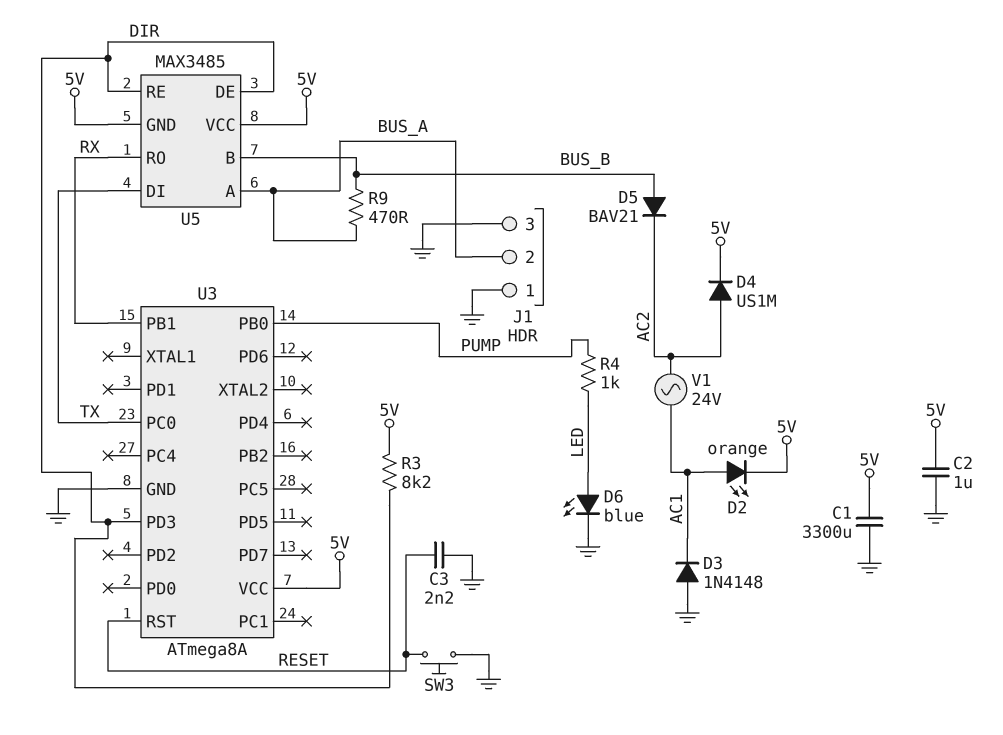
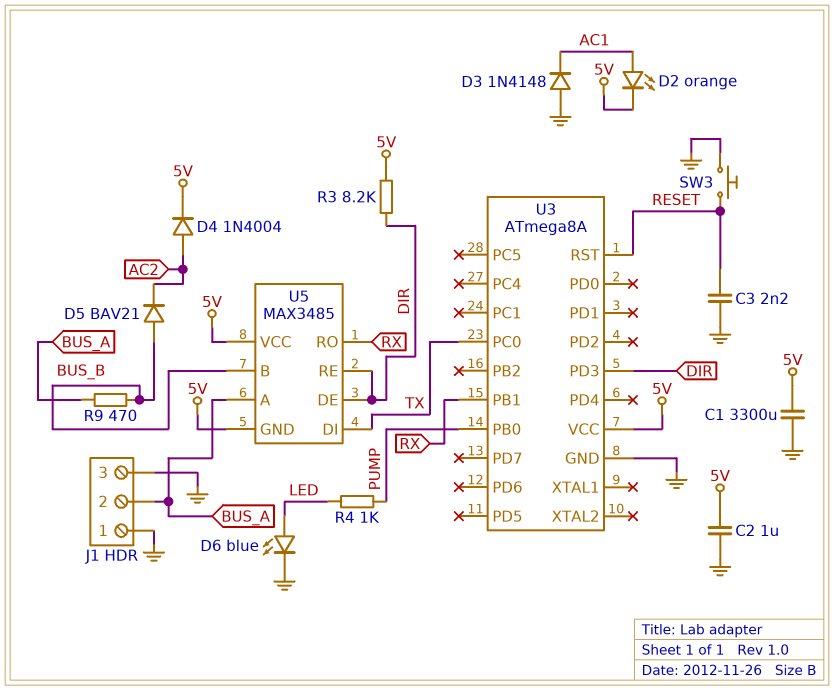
D4: diode US1M (A AC2, K 5V) -> diode 1N4004 (A AC2, K 5V)
V1: AC 24V (AC1, AC2) -> none

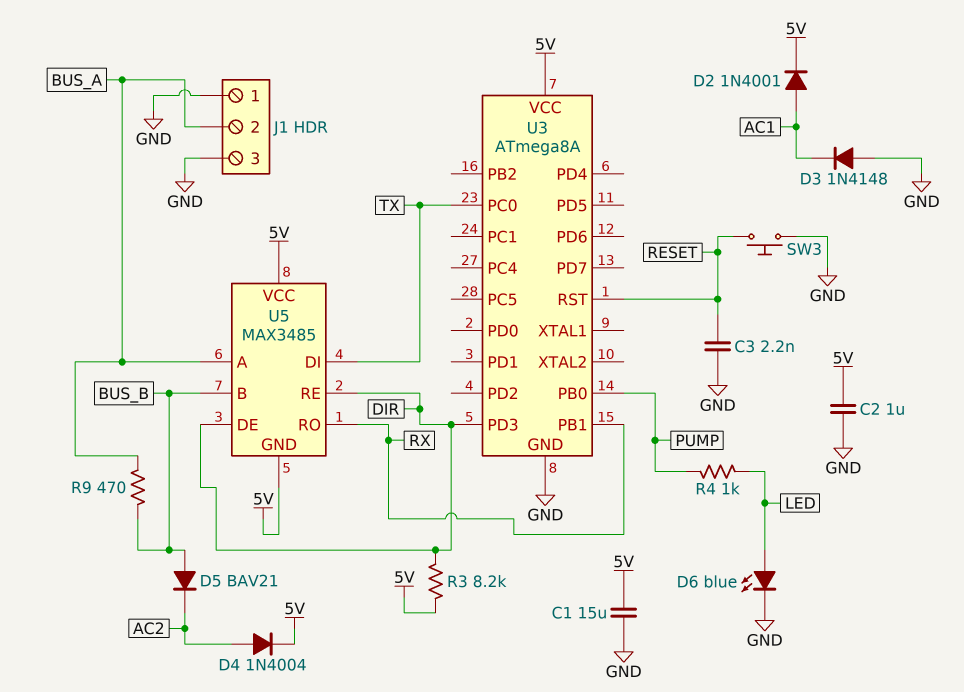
C1: 3300uF (5V, GND) -> 15uF (5V, GND)
D2: LED orange (A AC1, K 5V) -> diode 1N4001 (A AC1, K 5V)

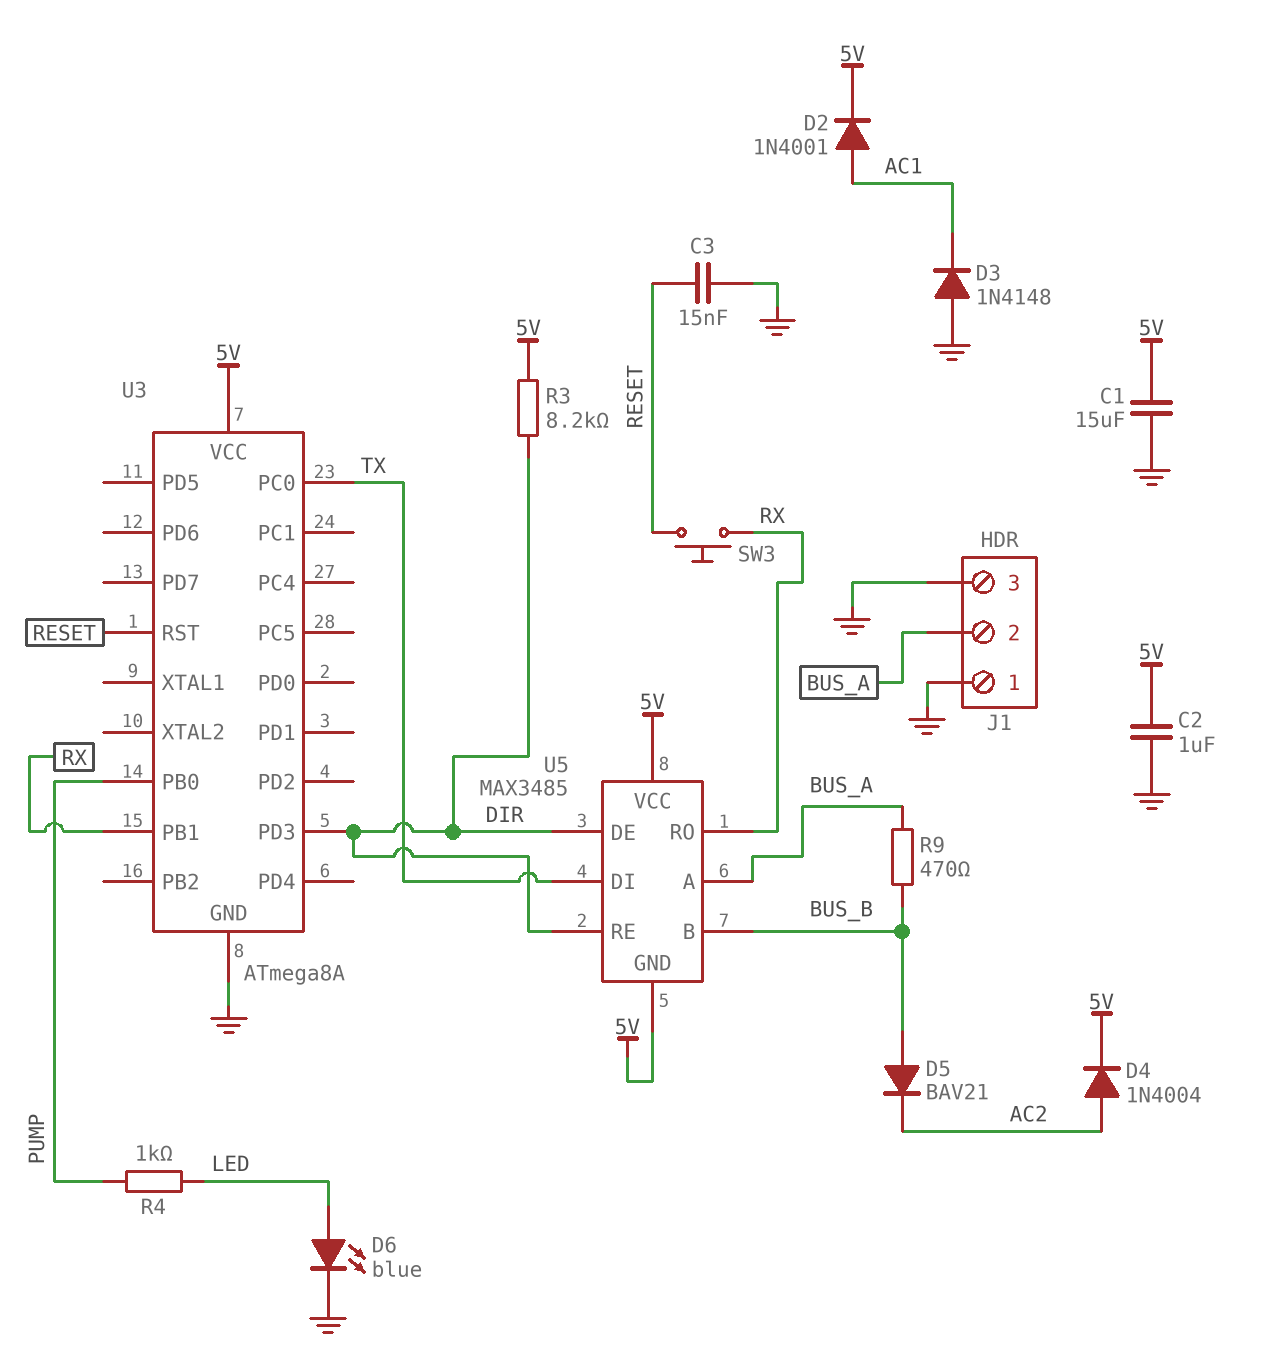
C3: 2.2nF (GND, RESET) -> 15nF (GND, RESET)
SW3: button (GND, RESET) -> button (RESET, RX)

